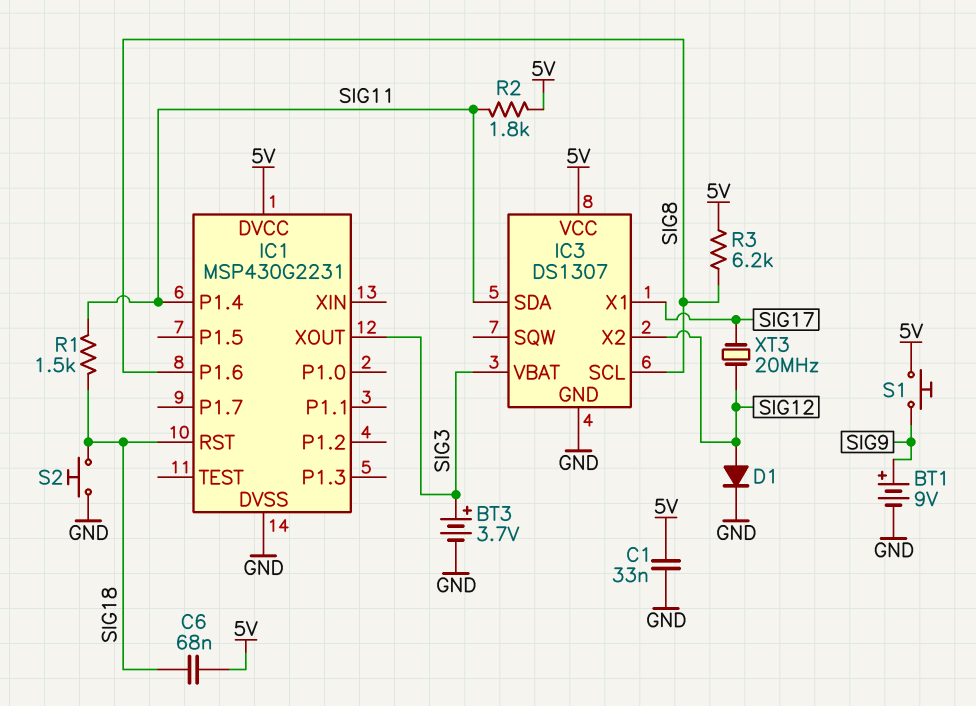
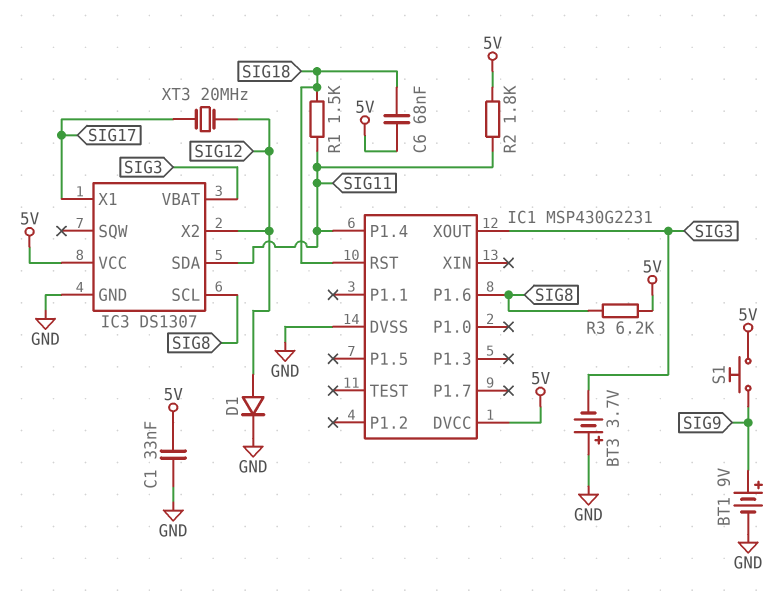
BT3: 3.7V (plus SIG3, minus GND) -> 3.7V (plus GND, minus SIG3)
S2: button (GND, SIG18) -> none

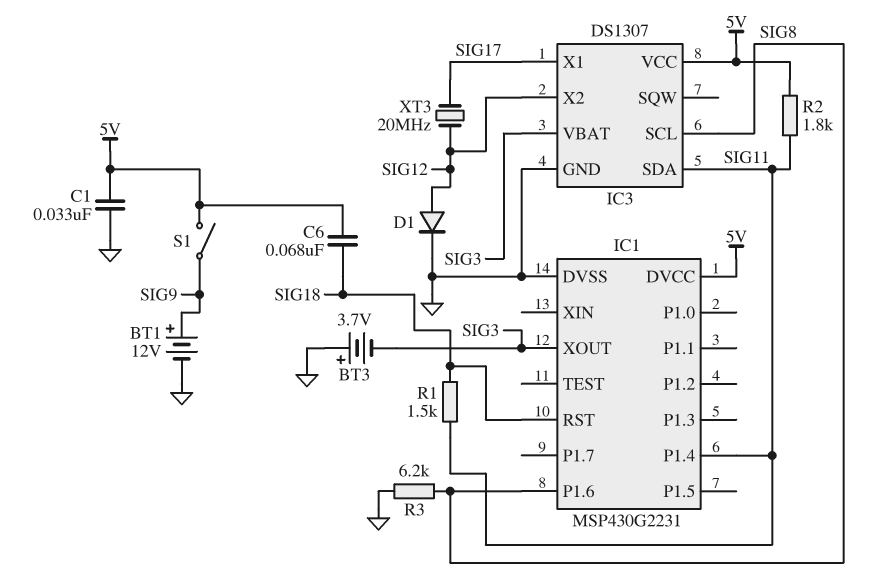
BT1: 9V (plus SIG9, minus GND) -> 12V (plus SIG9, minus GND)
R3: 6.2k (5V, SIG8) -> 6.2k (GND, SIG8)
S1: button (5V, SIG9) -> switch (5V, SIG9)

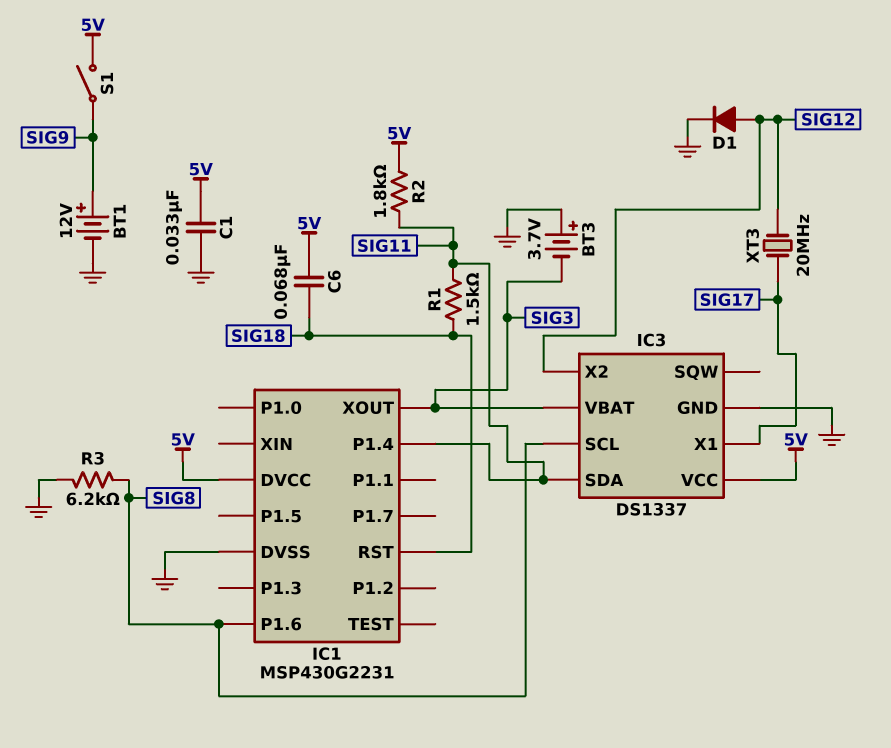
IC3: DS1307 -> DS1337

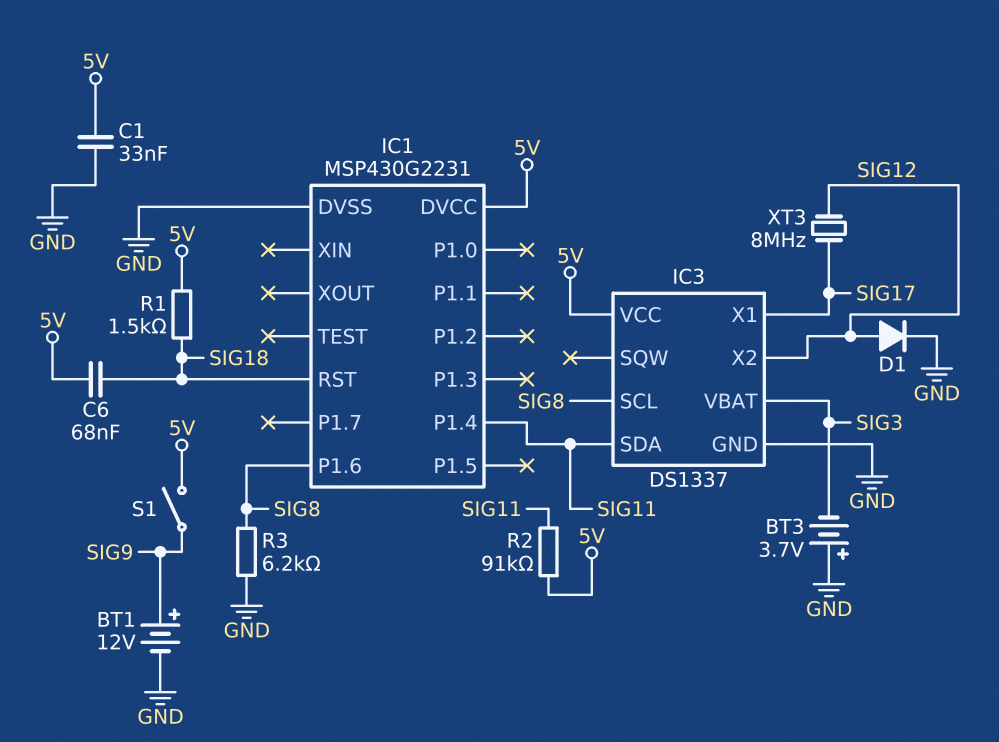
IC1 pin XOUT: SIG3 -> none
R1: 1.5k (SIG11, SIG18) -> 1.5k (5V, SIG18)
R2: 1.8k (5V, SIG11) -> 91k (5V, SIG11)
XT3: 20MHz (SIG12, SIG17) -> 8MHz (SIG12, SIG17)

